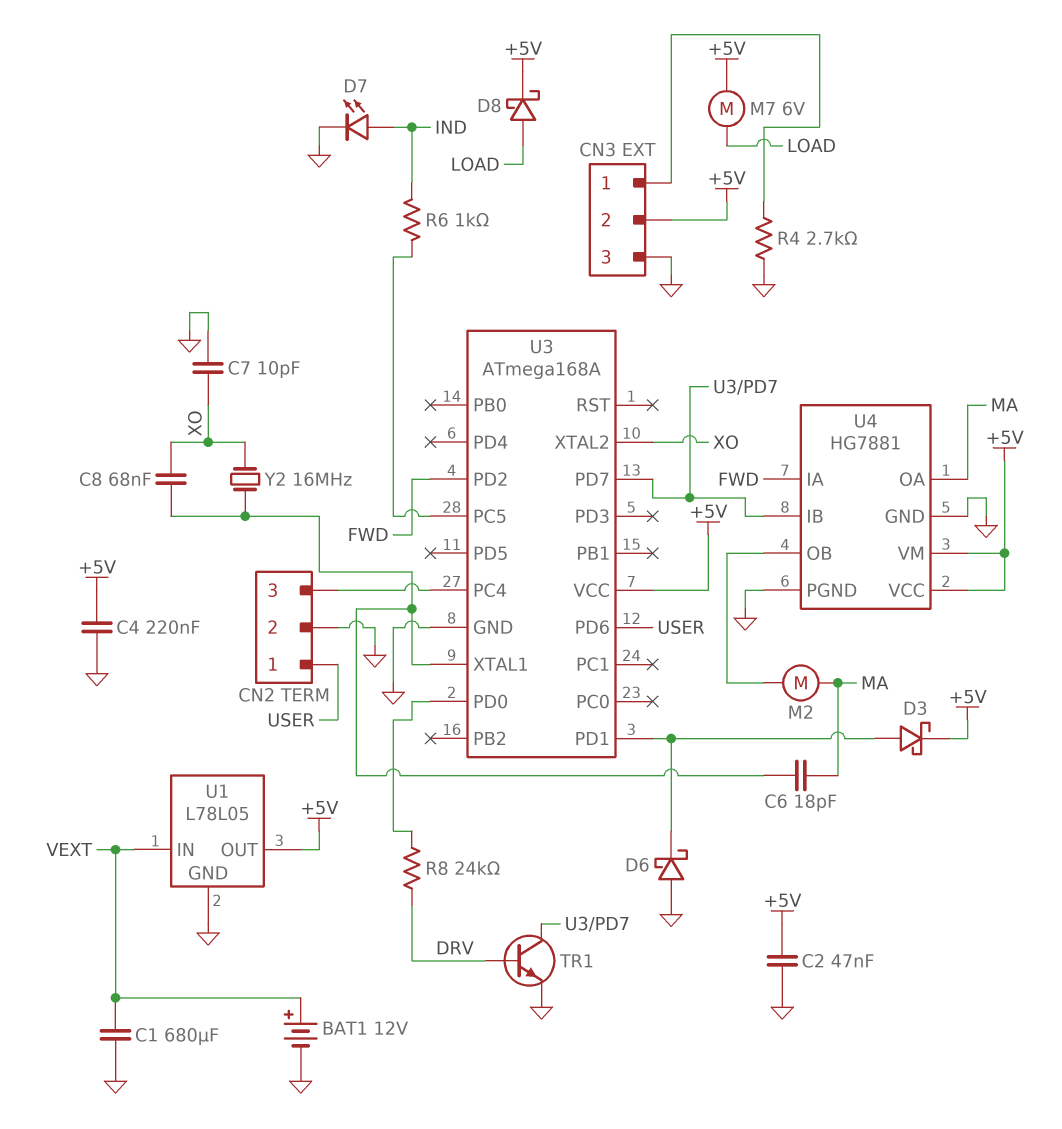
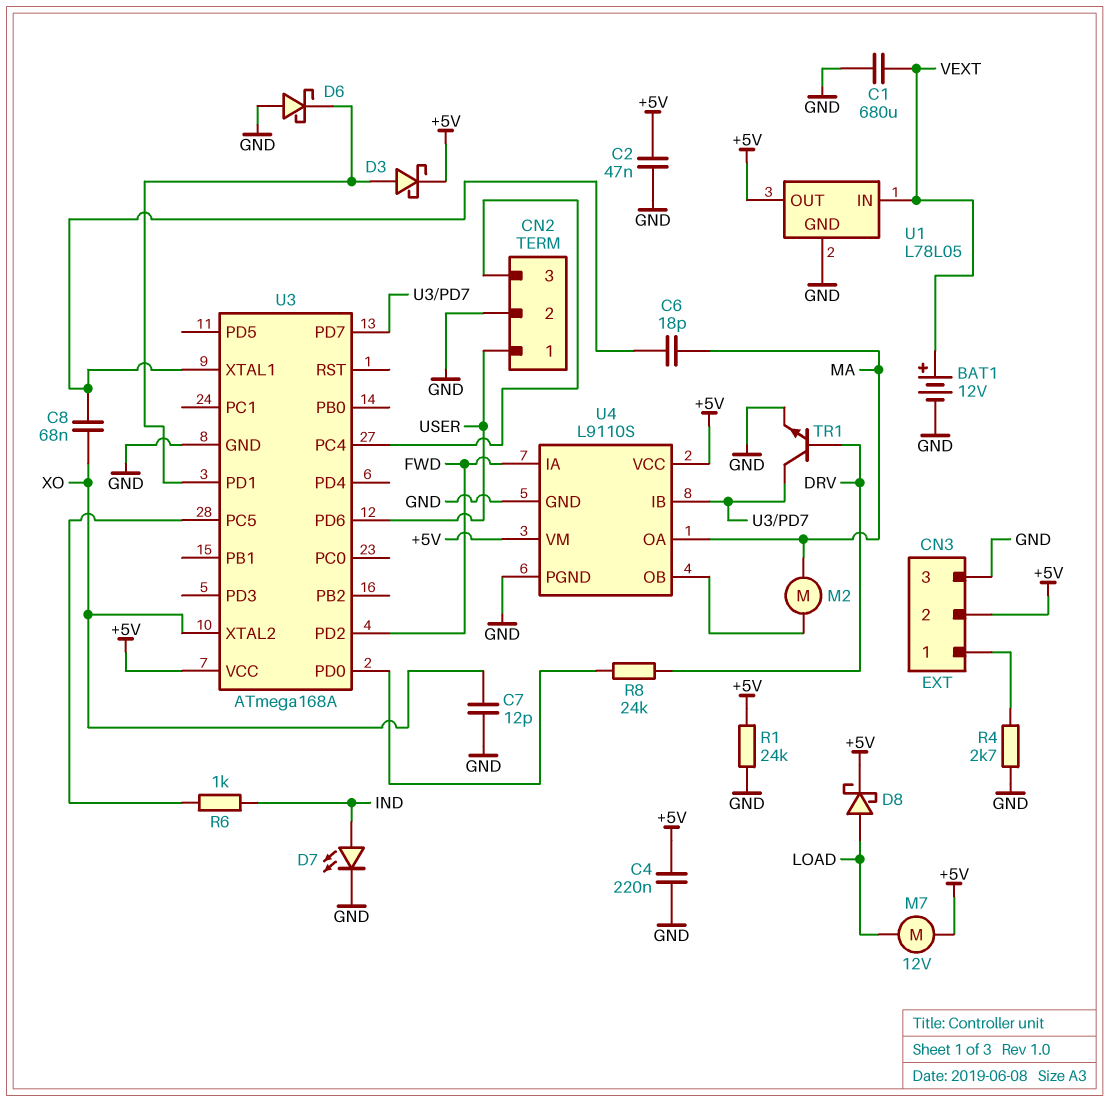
C7: 10pF (GND, XO) -> 12pF (GND, XO)
M7: motor 6V (+5V, LOAD) -> motor 12V (+5V, LOAD)
R1: none -> 24k (+5V, GND)
U4: HG7881 -> L9110S
Y2: 16MHz (U3/XTAL1, XO) -> none

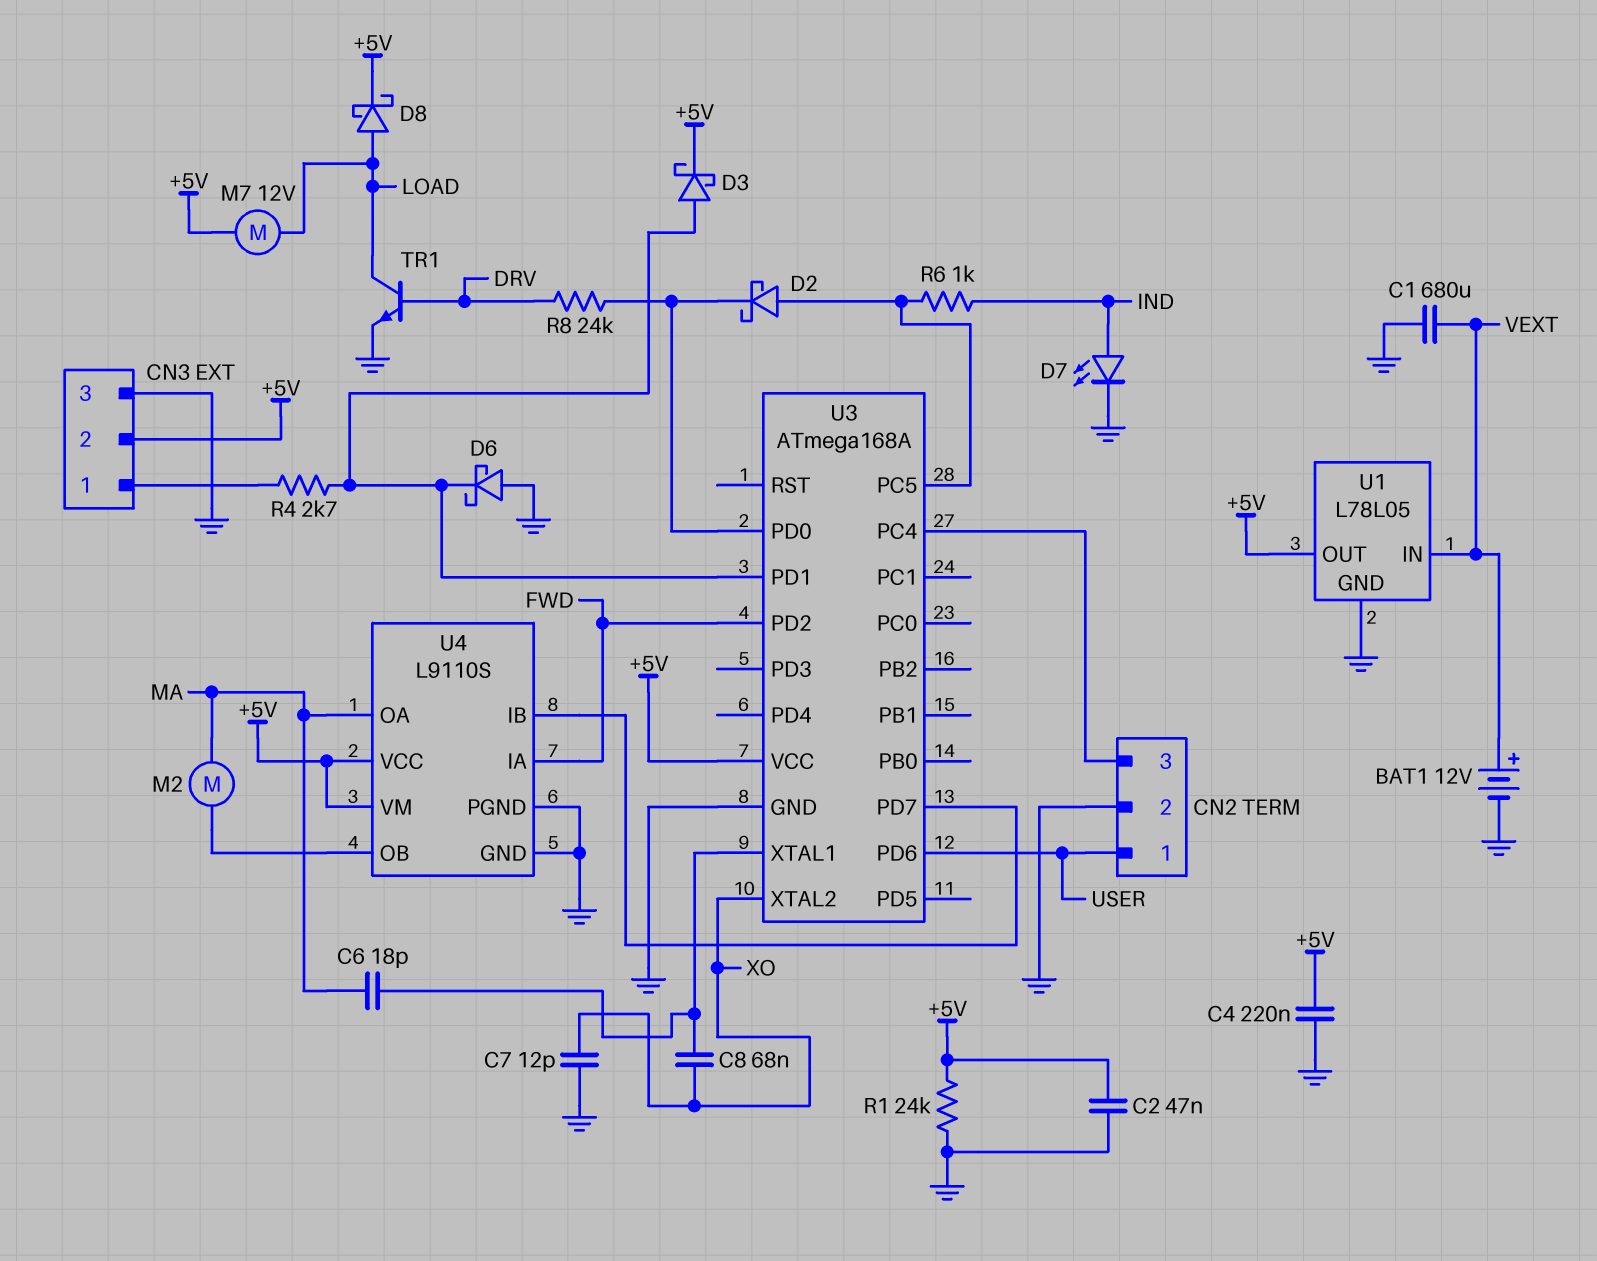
D2: none -> schottky (A U3/PC5, K U3/PD0)
R4: 2.7k (CN3/1, GND) -> 2.7k (CN3/1, U3/PD1)
TR1: NPN (B DRV, C U3/PD7, E GND) -> NPN (B DRV, C LOAD, E GND)

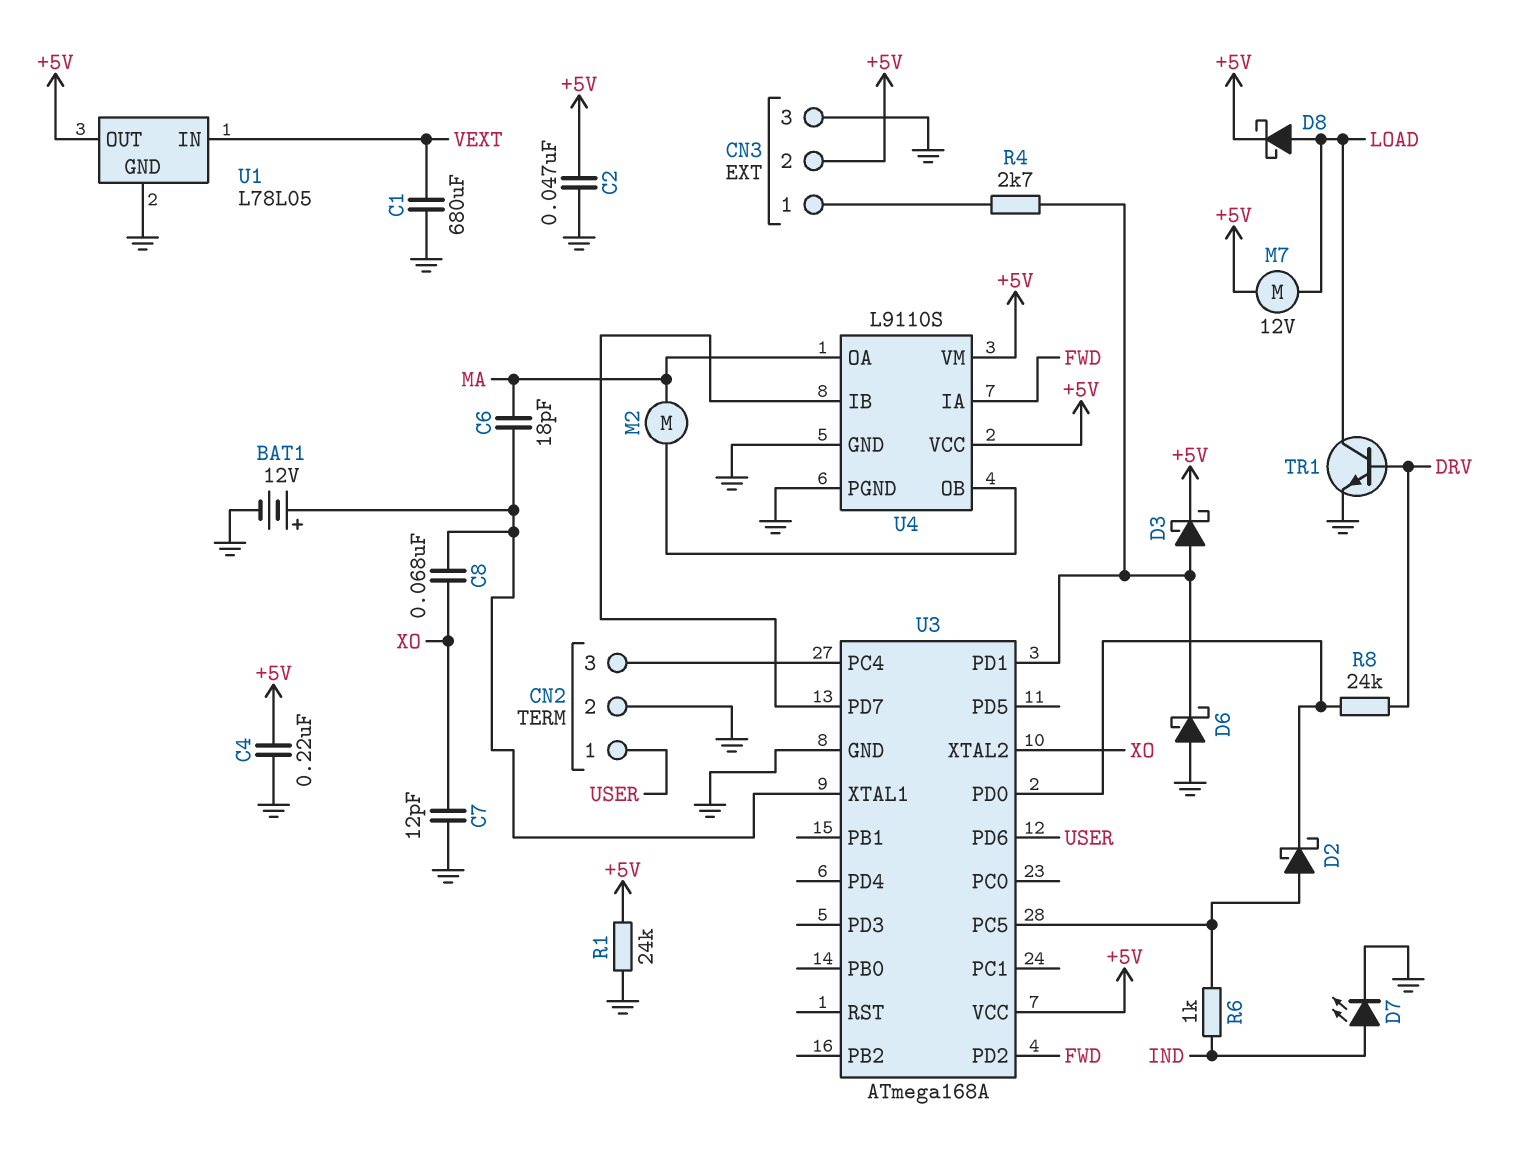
BAT1: 12V (plus VEXT, minus GND) -> 12V (plus U3/XTAL1, minus GND)

